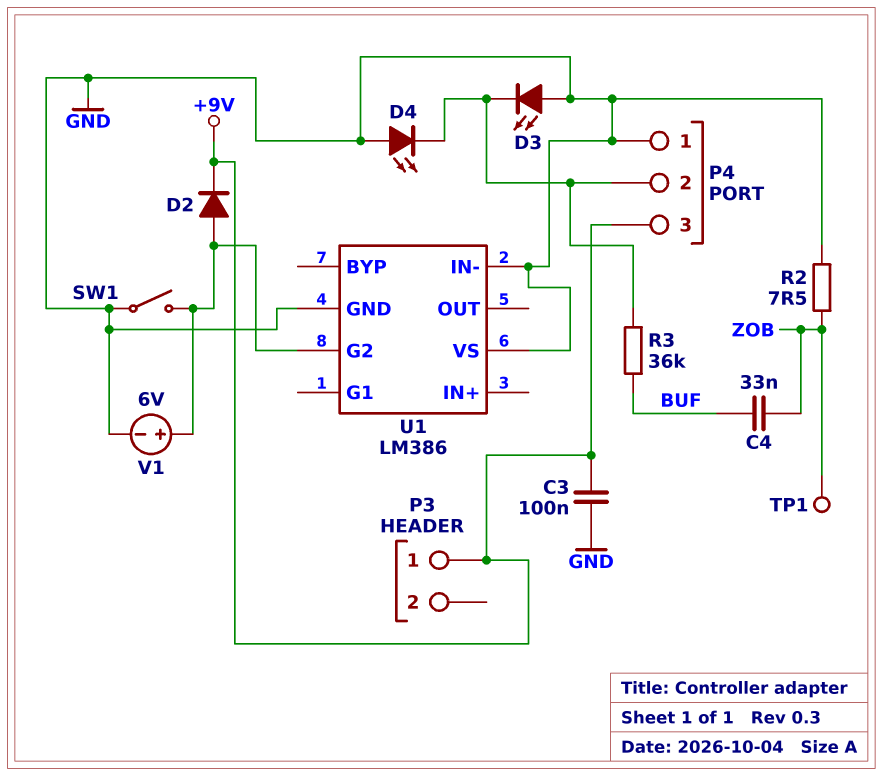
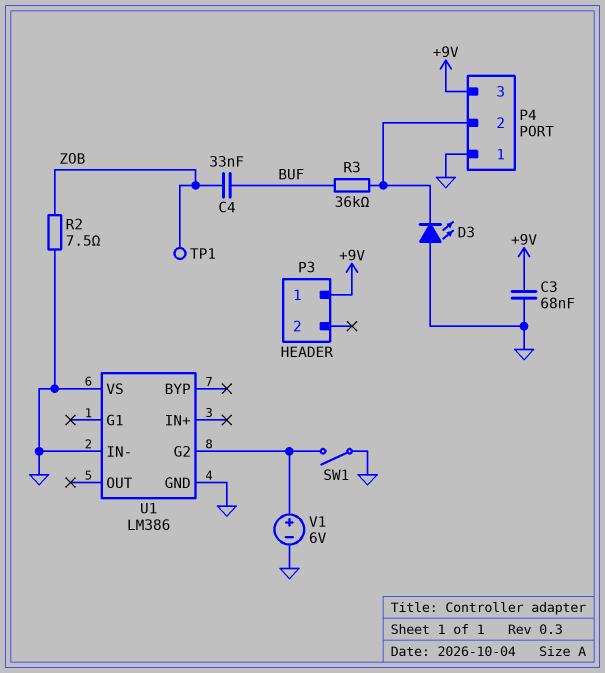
C3: 100nF (+9V, GND) -> 68nF (+9V, GND)
D2: diode (A U1/G2, K +9V) -> none
D4: LED (A GND, K P4/2) -> none

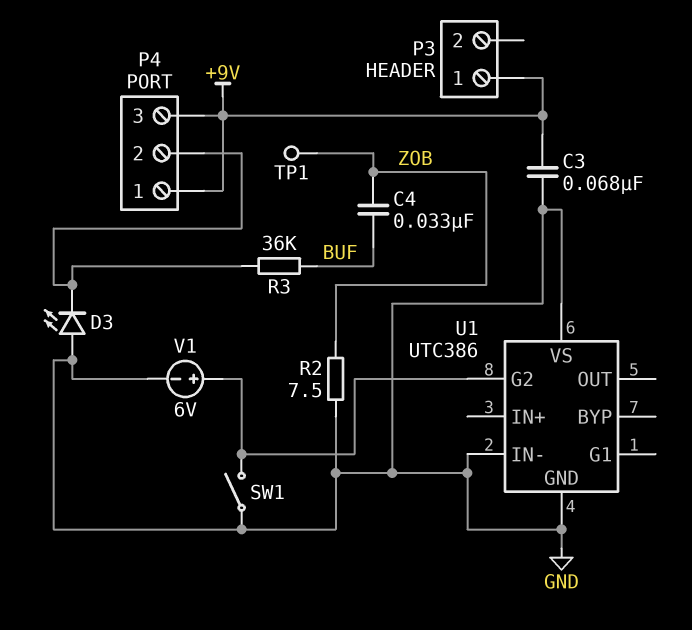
P4 pin 1: GND -> +9V
U1: LM386 -> UTC386

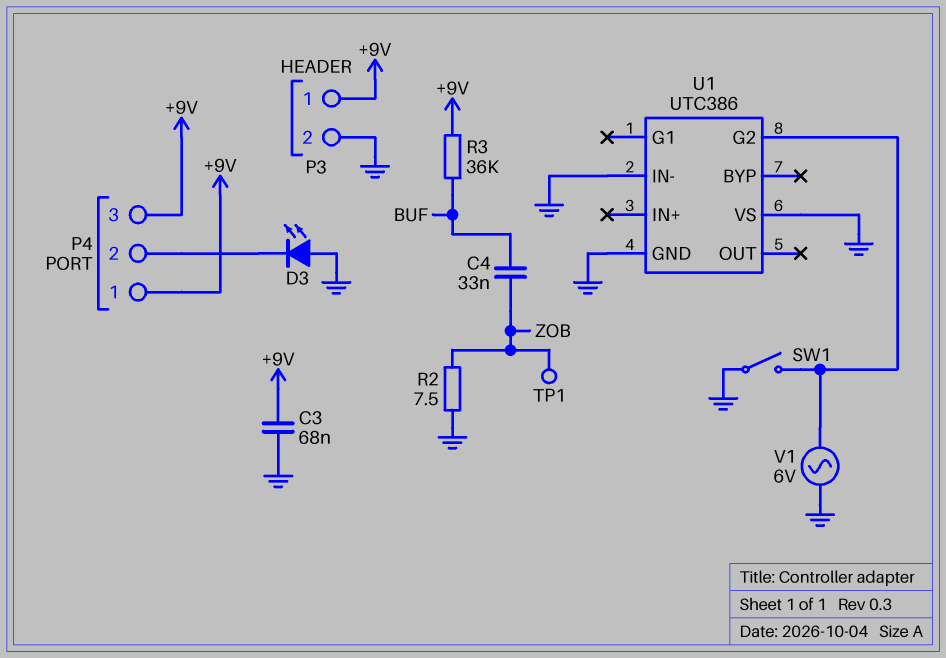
P3 pin 2: none -> GND
R3: 36k (BUF, P4/2) -> 36k (+9V, BUF)
V1: 6V (plus U1/G2, minus GND) -> AC 6V (GND, U1/G2)

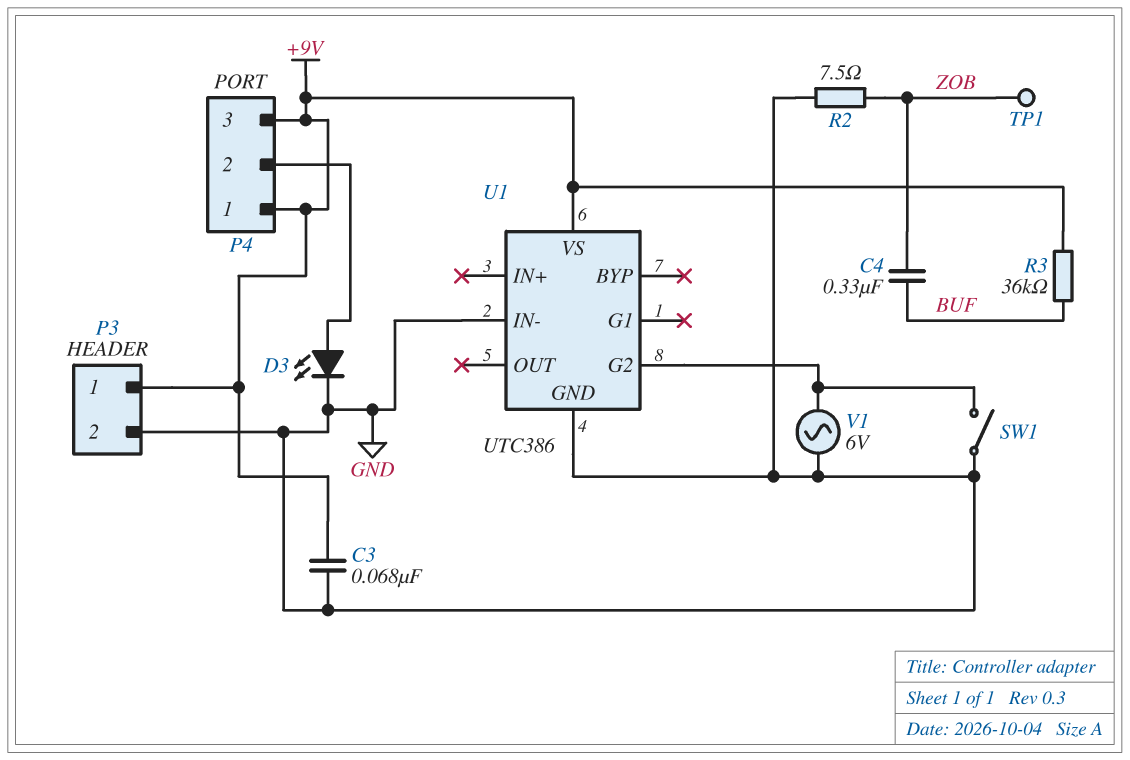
C4: 33nF (BUF, ZOB) -> 330nF (BUF, ZOB)
D3: LED (A GND, K P4/2) -> LED (A P4/2, K GND)
U1 pin VS: GND -> +9V

